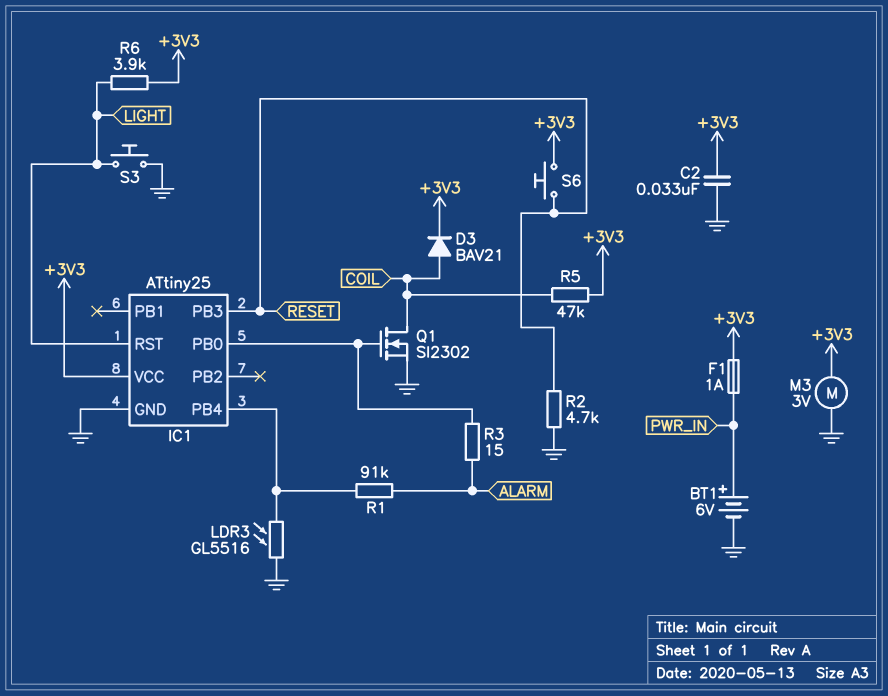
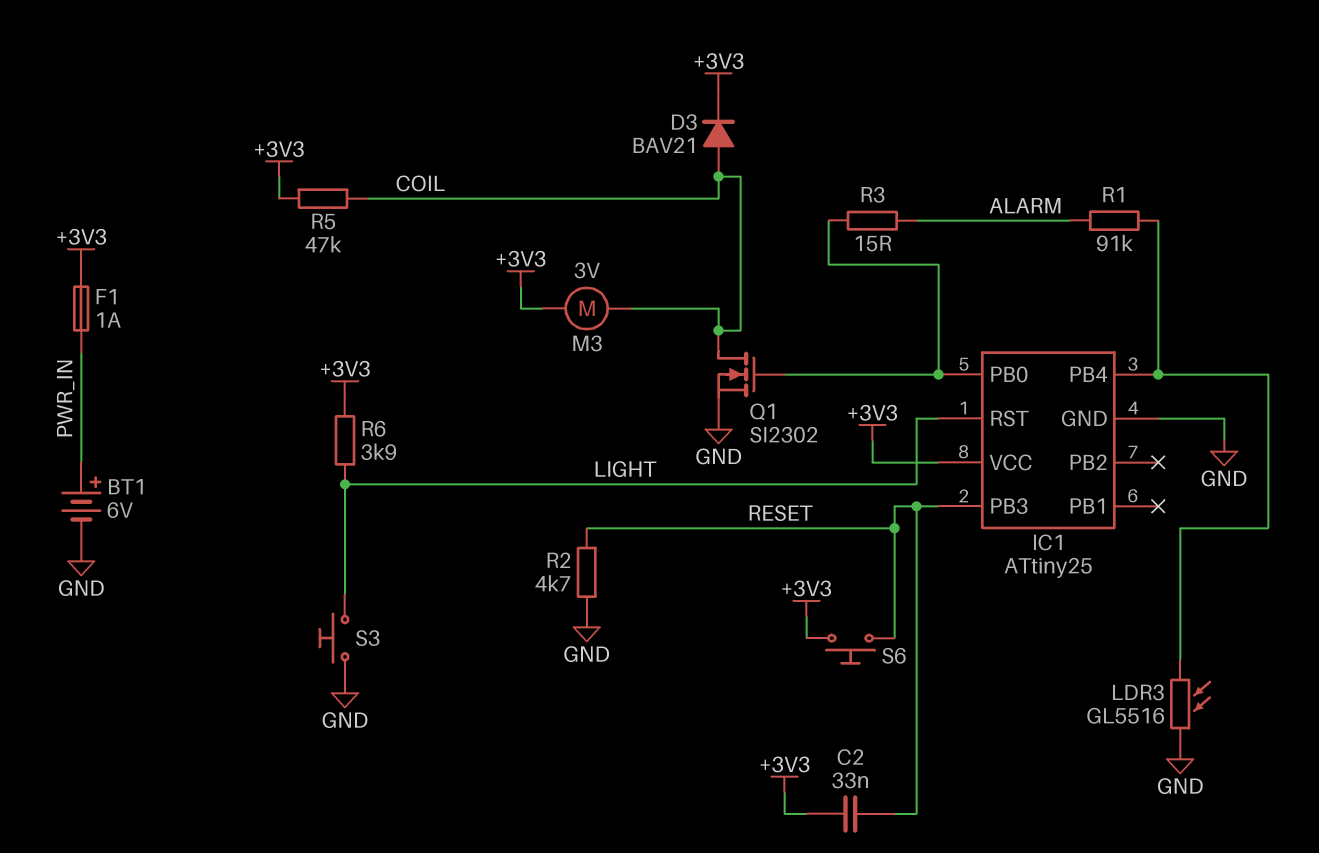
C2: 33nF (+3V3, GND) -> 33nF (+3V3, RESET)
M3: motor 3V (+3V3, GND) -> motor 3V (+3V3, COIL)

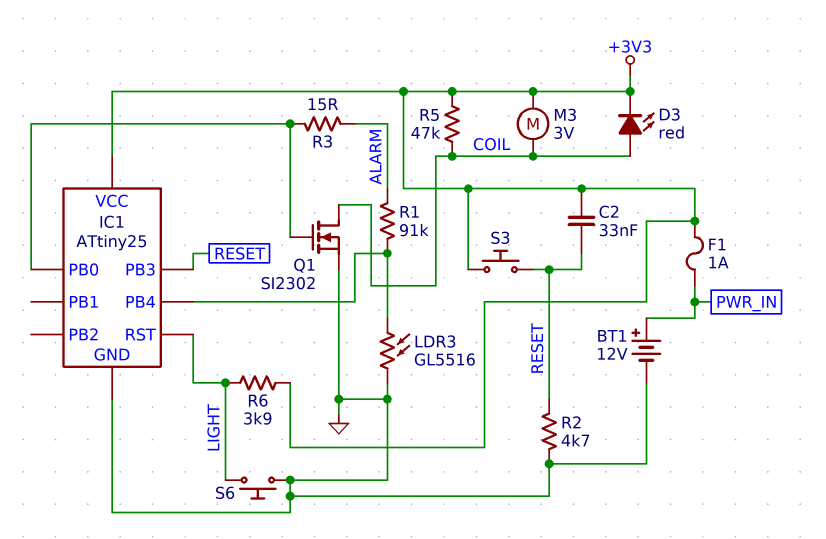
BT1: 6V (plus PWR_IN, minus GND) -> 12V (plus PWR_IN, minus GND)
D3: diode BAV21 (A COIL, K +3V3) -> LED red (A COIL, K +3V3)
S3: button (GND, LIGHT) -> button (+3V3, RESET)
S6: button (+3V3, RESET) -> button (GND, LIGHT)

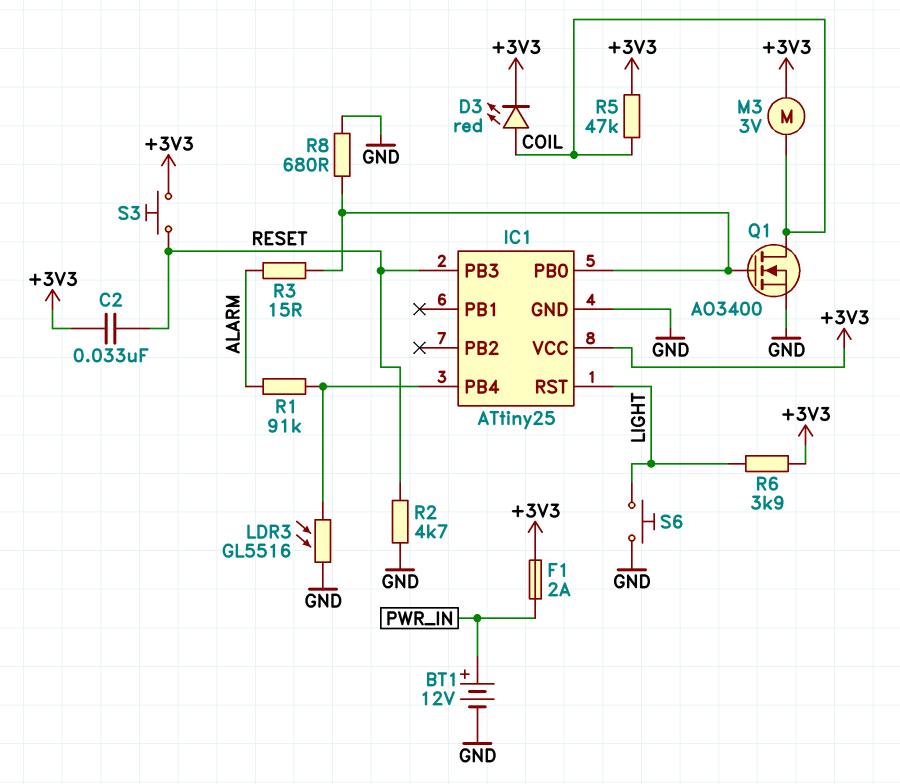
F1: 1A (+3V3, PWR_IN) -> 2A (+3V3, PWR_IN)
Q1: NMOS SI2302 (G IC1/PB0, D COIL, S GND) -> NMOS AO3400 (G IC1/PB0, D COIL, S GND)
R8: none -> 680 (GND, IC1/PB0)

